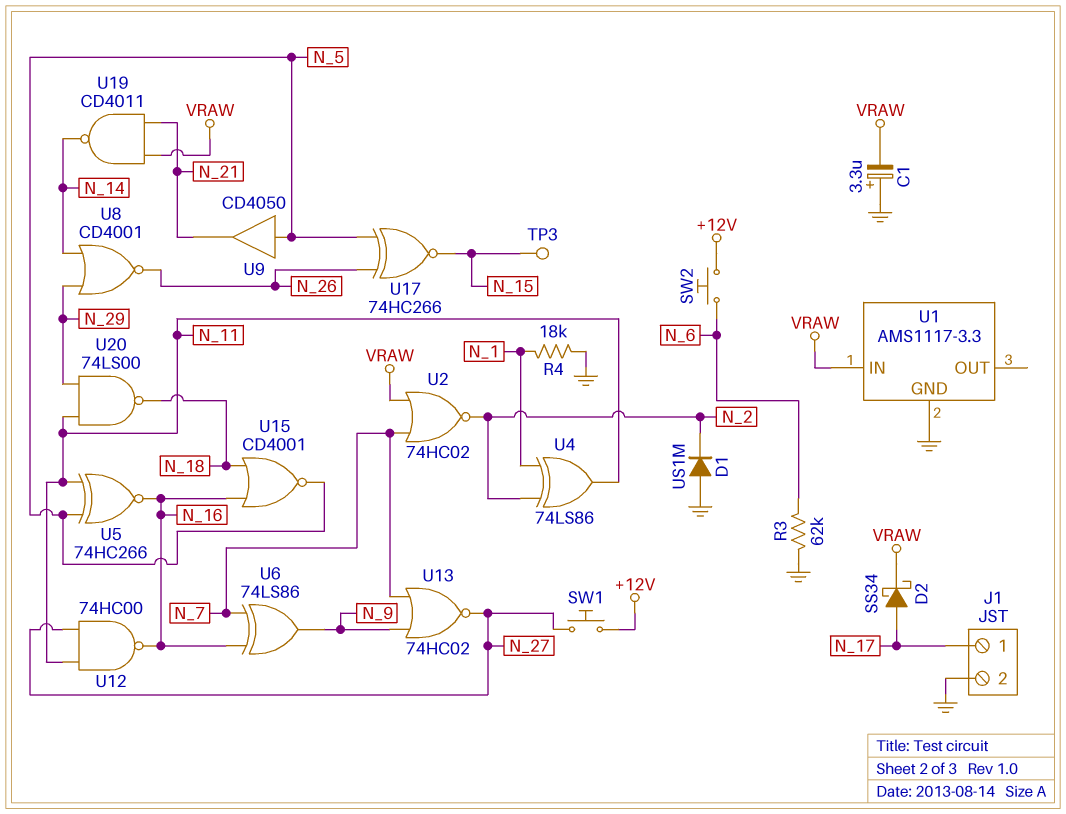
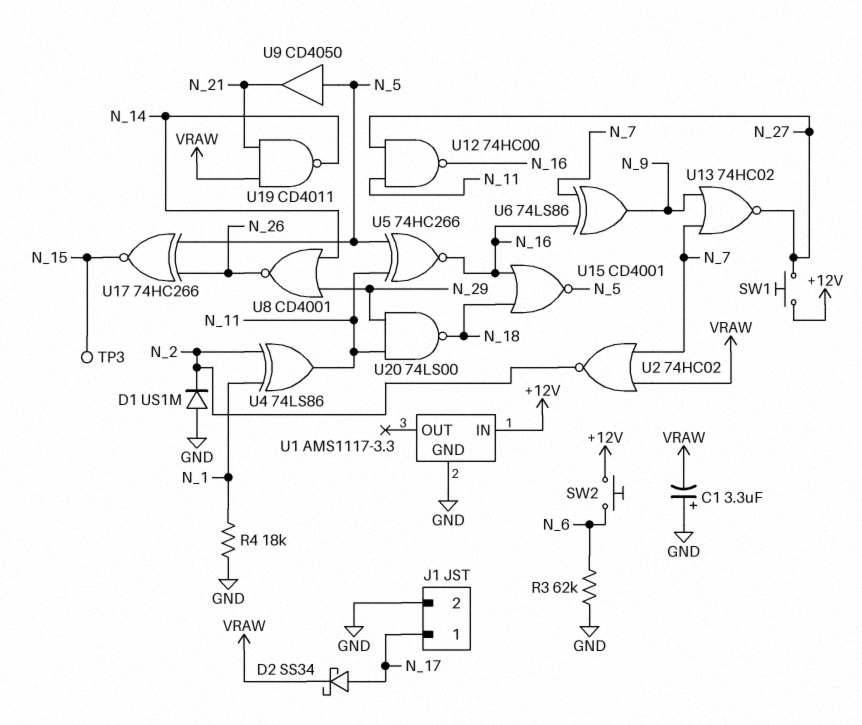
U1 pin IN: VRAW -> +12V

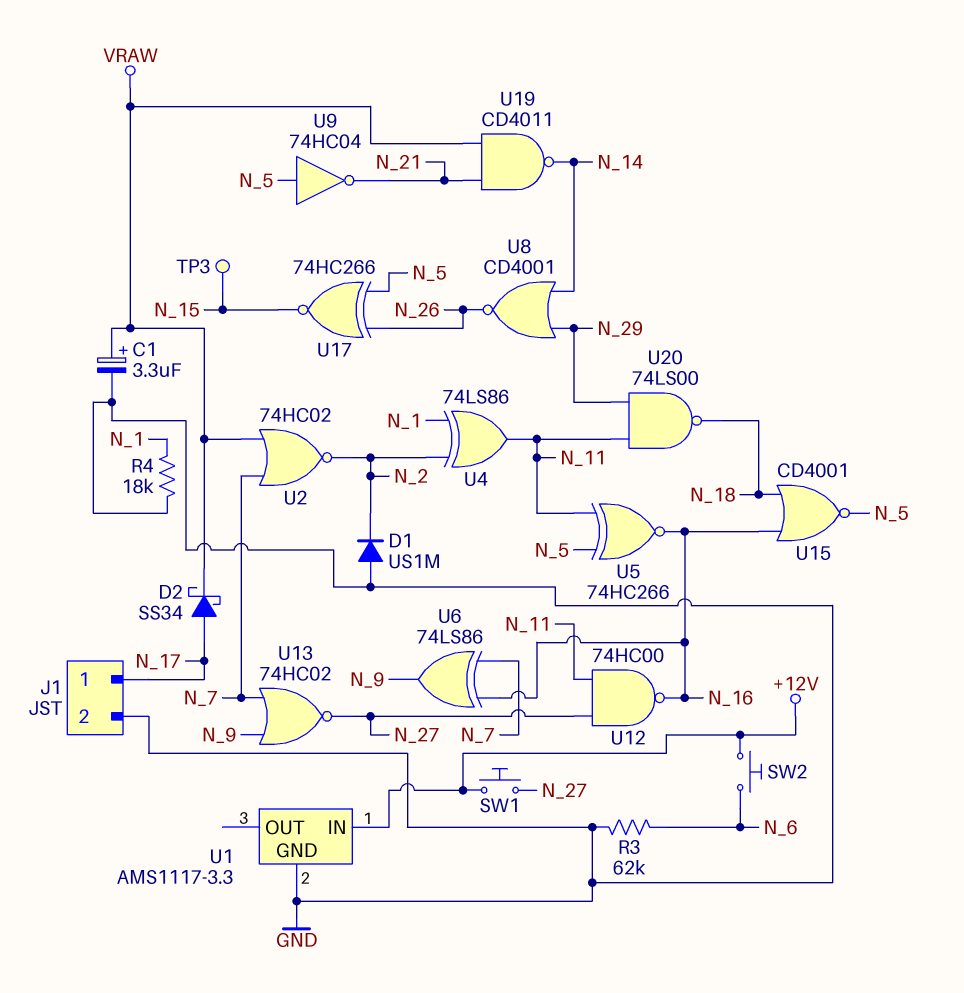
C1: 3.3uF (plus GND, minus VRAW) -> 3.3uF (plus VRAW, minus GND)
U9: buffer CD4050 (in N_5, out N_21) -> NOT 74HC04 (in N_5, out N_21)

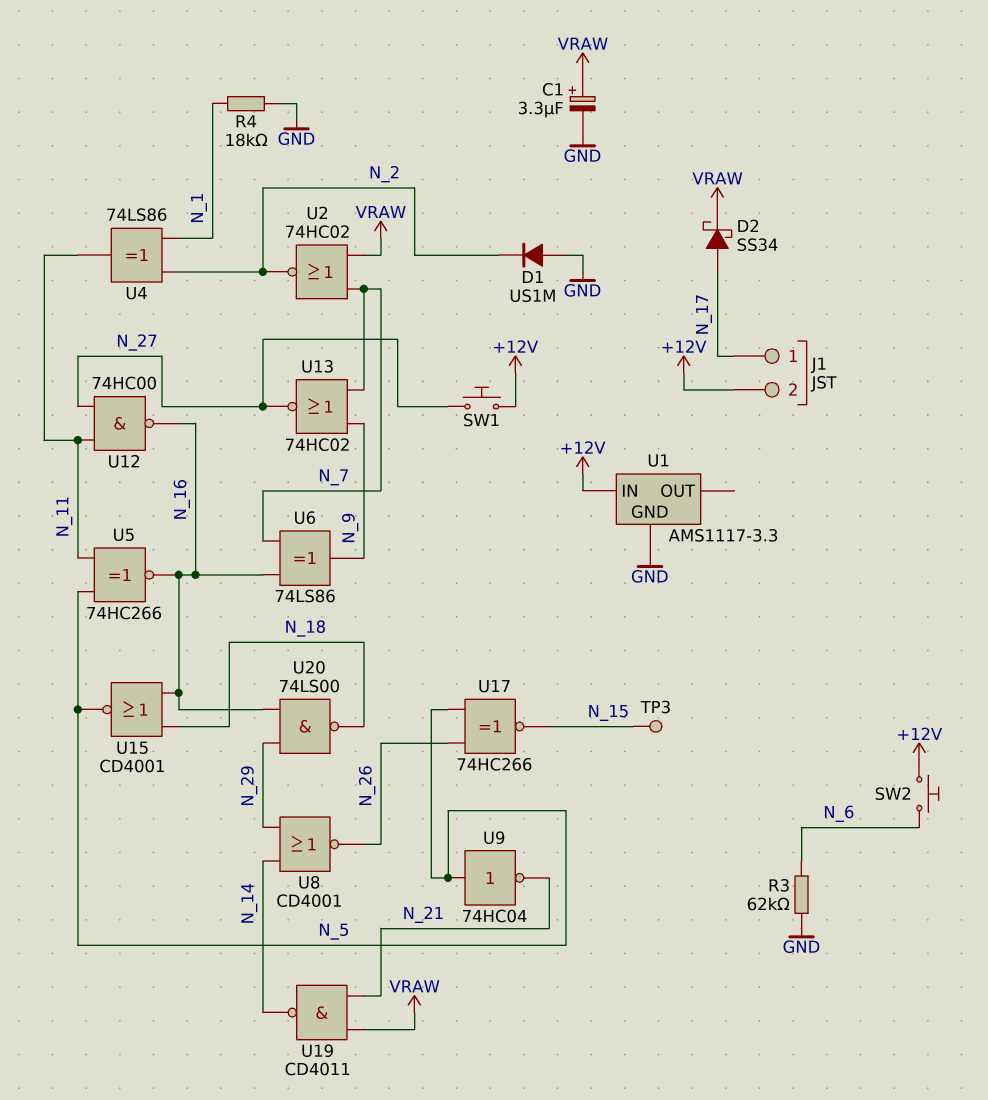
J1 pin 2: GND -> +12V
U20: NAND 74LS00 (in N_11, in N_29, out N_18) -> NAND 74LS00 (in N_16, in N_29, out N_18)

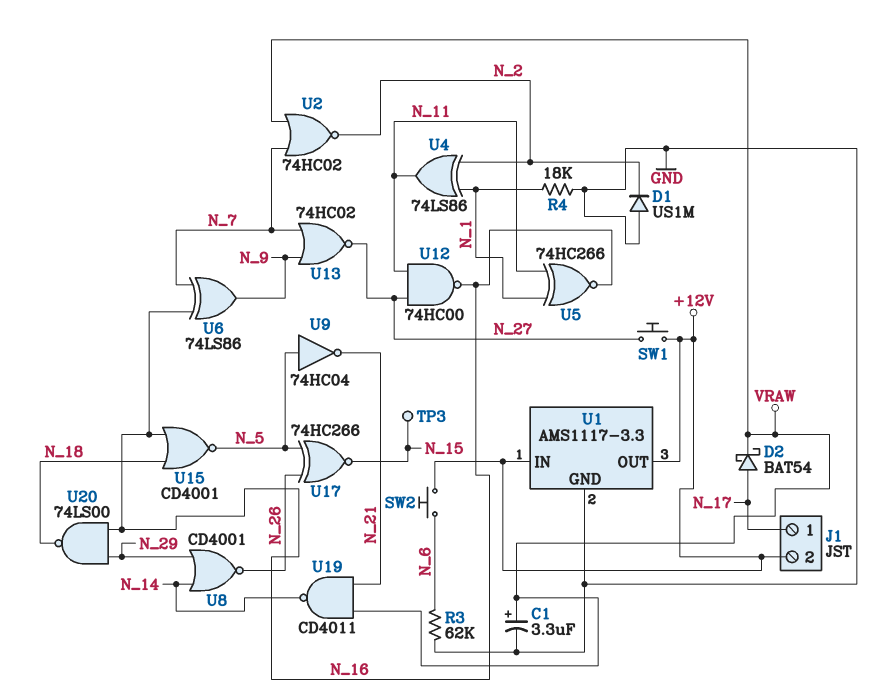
D2: schottky SS34 (A N_17, K VRAW) -> schottky BAT54 (A N_17, K VRAW)
U1 pin OUT: none -> +12V
U5: XNOR 74HC266 (in N_5, in N_11, out N_16) -> XNOR 74HC266 (in N_1, in N_11, out N_16)

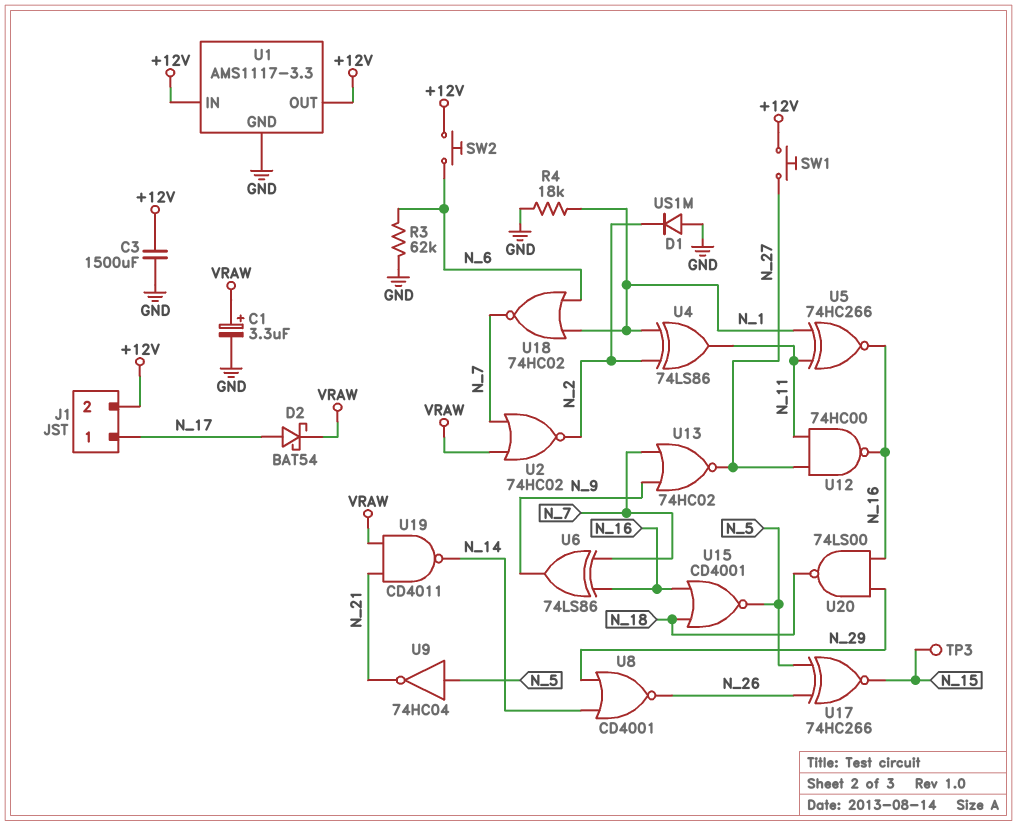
C3: none -> 1500uF (+12V, GND)
U18: none -> NOR 74HC02 (in N_1, in N_6, out N_7)

